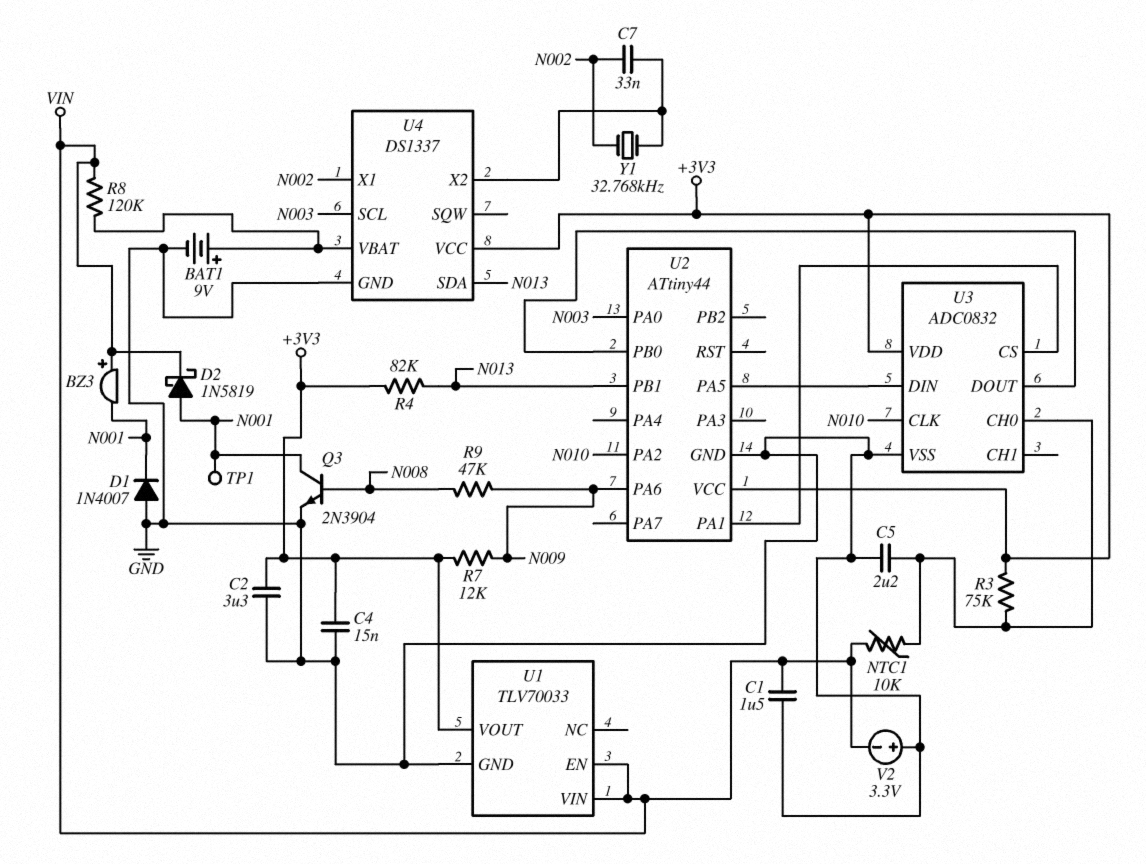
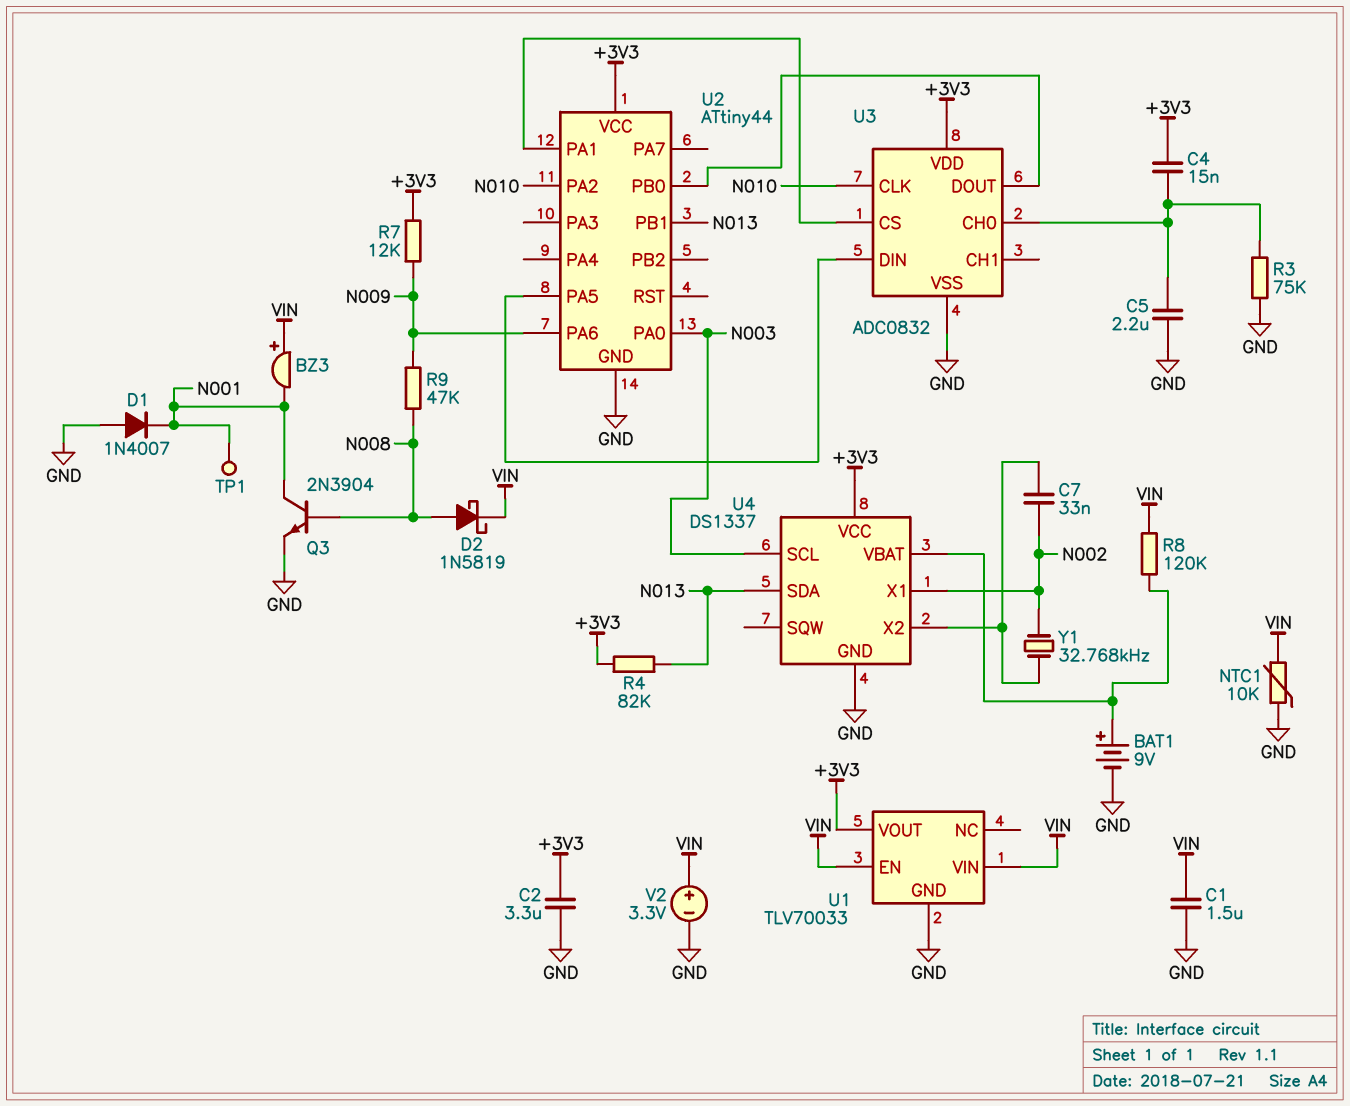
C4: 15nF (+3V3, GND) -> 15nF (+3V3, U3/CH0)
D2: schottky 1N5819 (A N001, K VIN) -> schottky 1N5819 (A N008, K VIN)
NTC1: 10k (U3/CH0, VIN) -> 10k (GND, VIN)
R3: 75k (+3V3, U3/CH0) -> 75k (GND, U3/CH0)
V2: 3.3V (plus GND, minus VIN) -> 3.3V (plus VIN, minus GND)

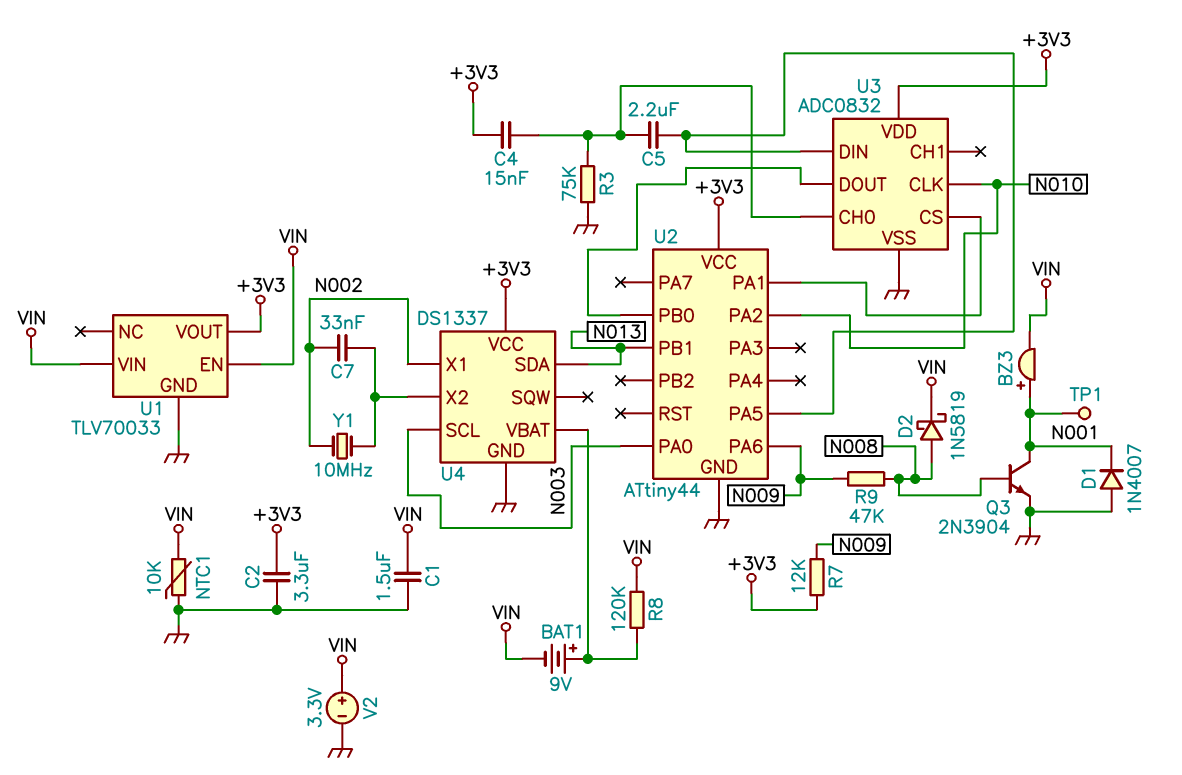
BAT1: 9V (plus U4/VBAT, minus GND) -> 9V (plus U4/VBAT, minus VIN)
BZ3: buzzer (plus VIN, minus N001) -> buzzer (plus N001, minus VIN)
C5: 2.2uF (GND, U3/CH0) -> 2.2uF (U2/PA5, U3/CH0)
R4: 82k (+3V3, N013) -> none
Y1: 32.768kHz (N002, U4/X2) -> 10MHz (N002, U4/X2)

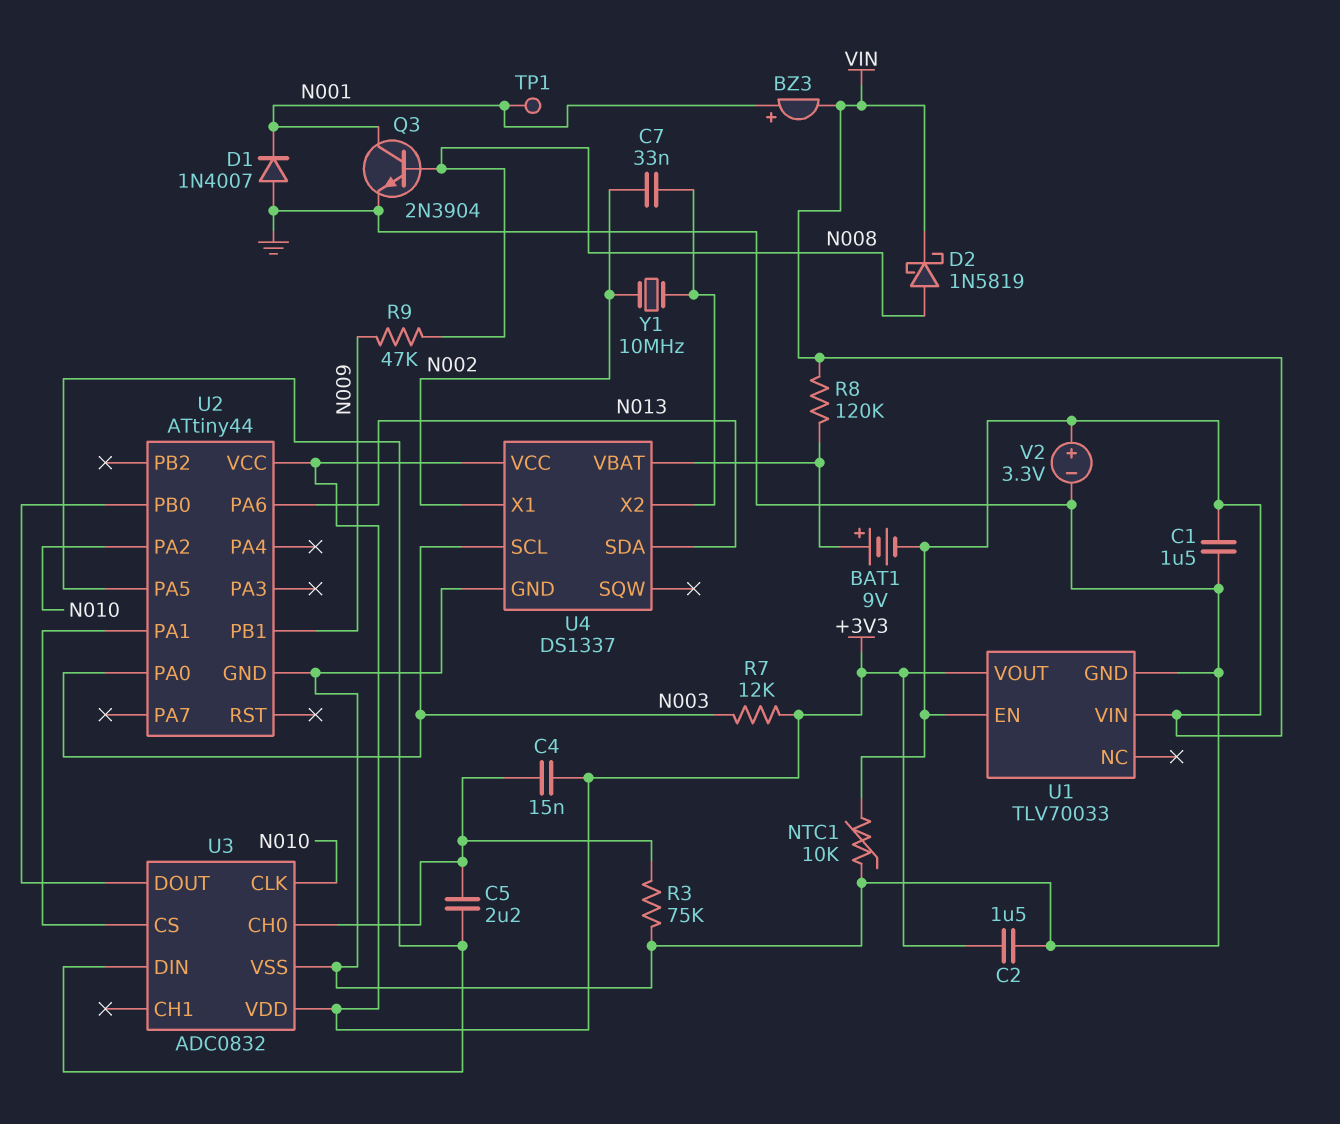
C2: 3.3uF (+3V3, GND) -> 1.5uF (+3V3, GND)
R7: 12k (+3V3, N009) -> 12k (+3V3, N003)
U2 pin PA6: N009 -> N013
U2 pin PB1: N013 -> N009

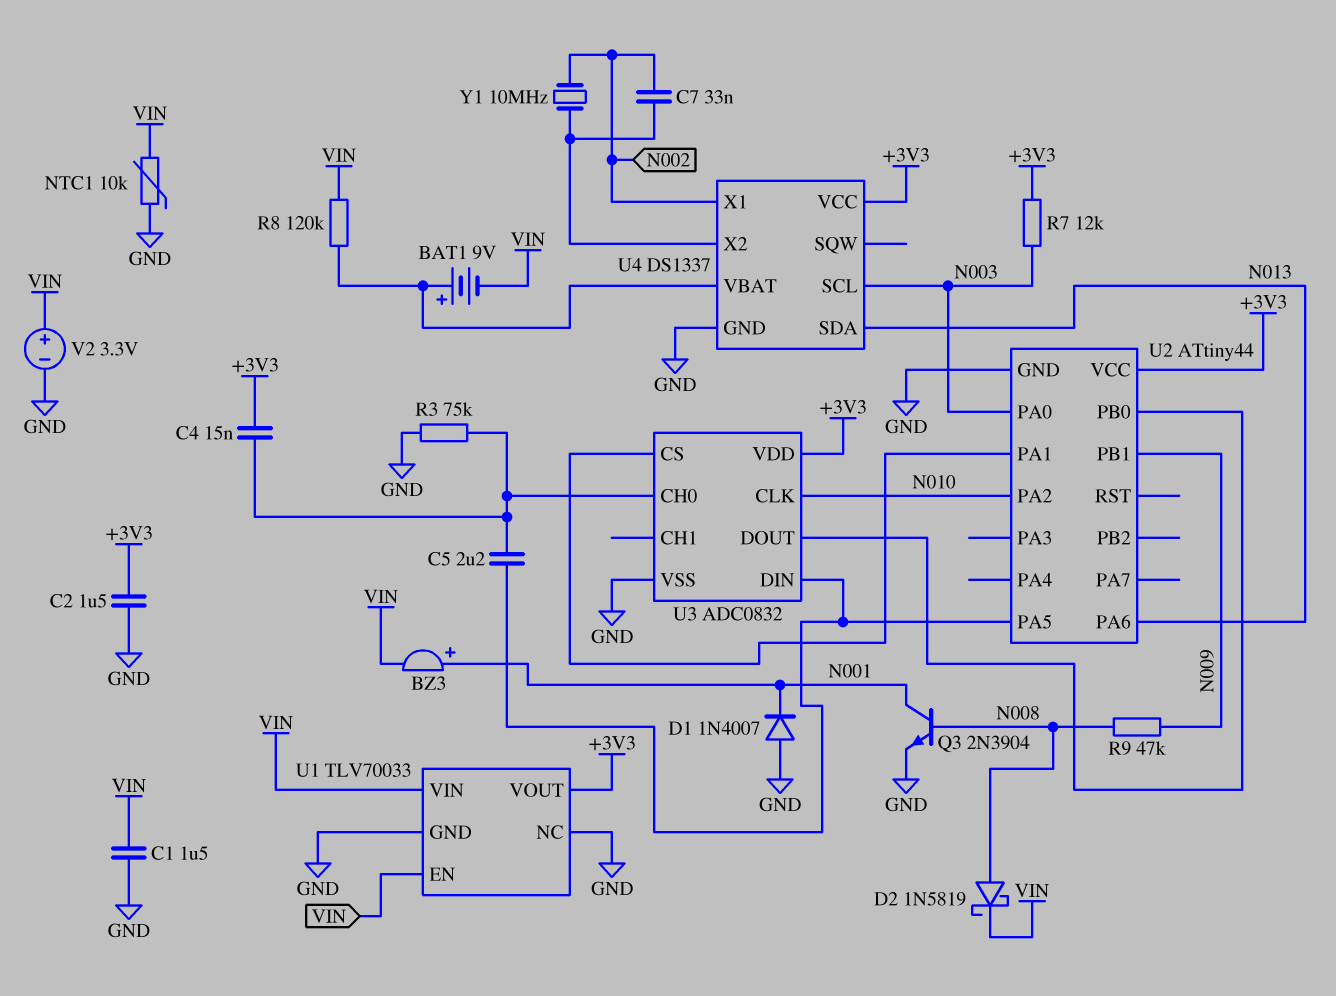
TP1: test point (N001) -> none
U1 pin NC: none -> GND

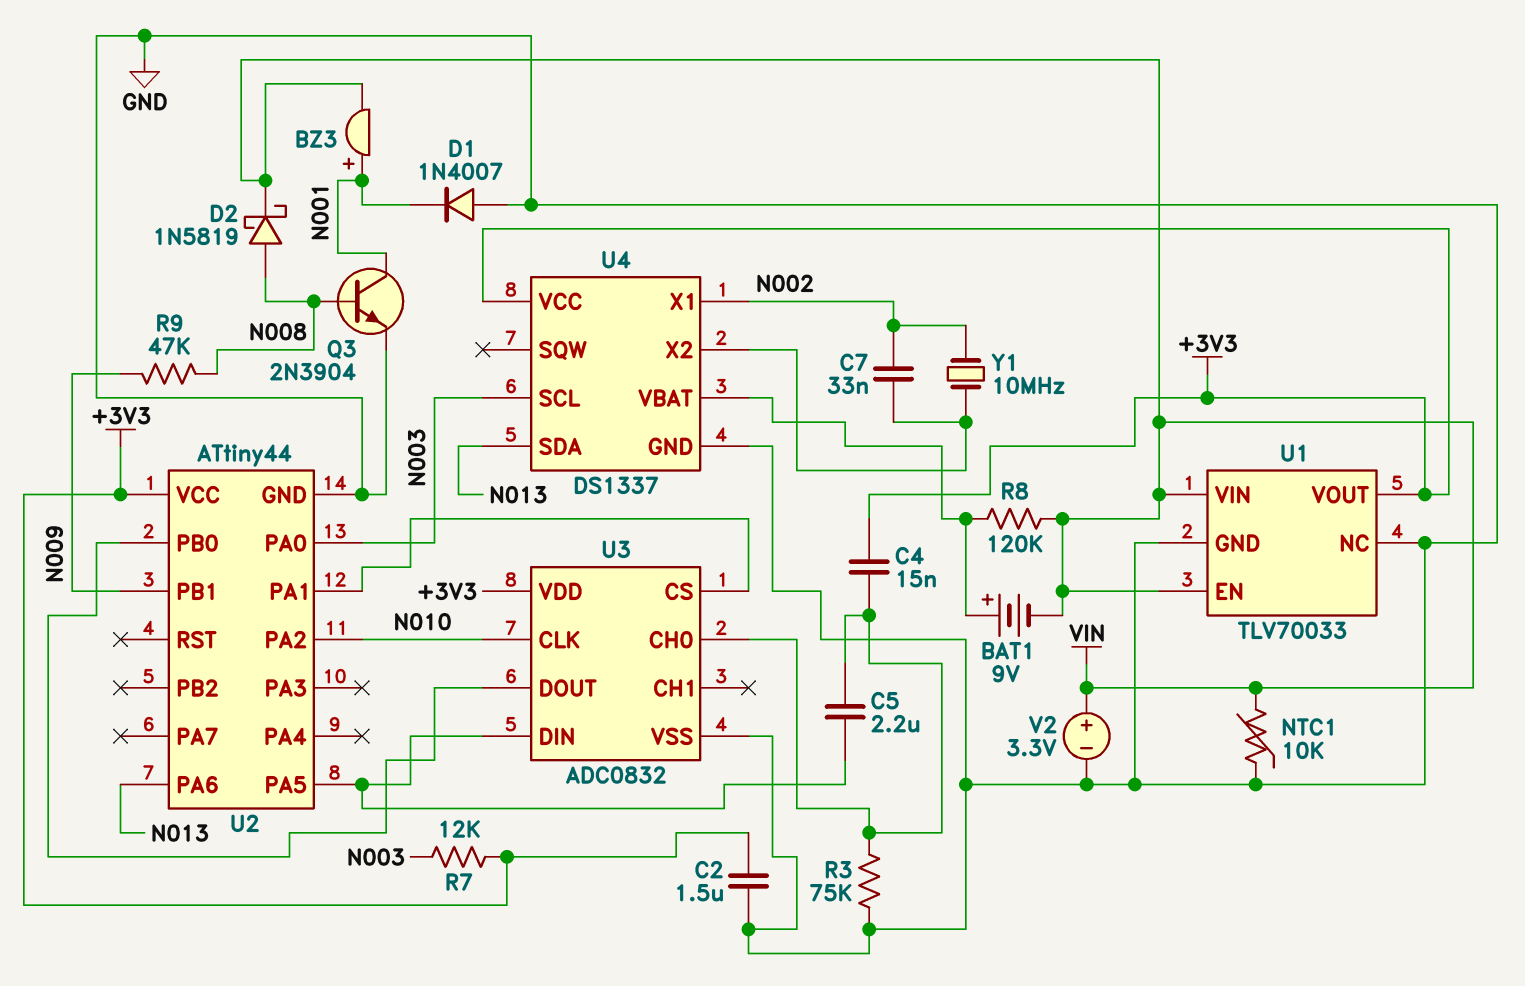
C1: 1.5uF (GND, VIN) -> none

